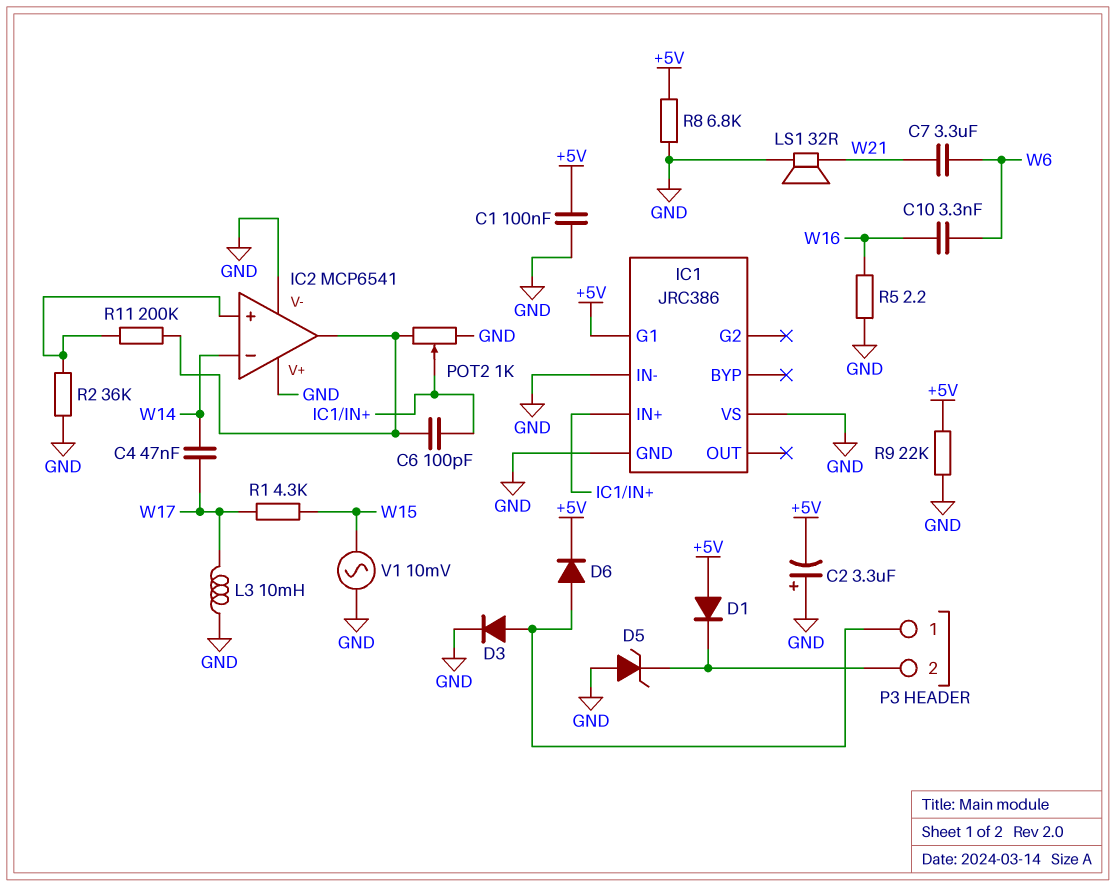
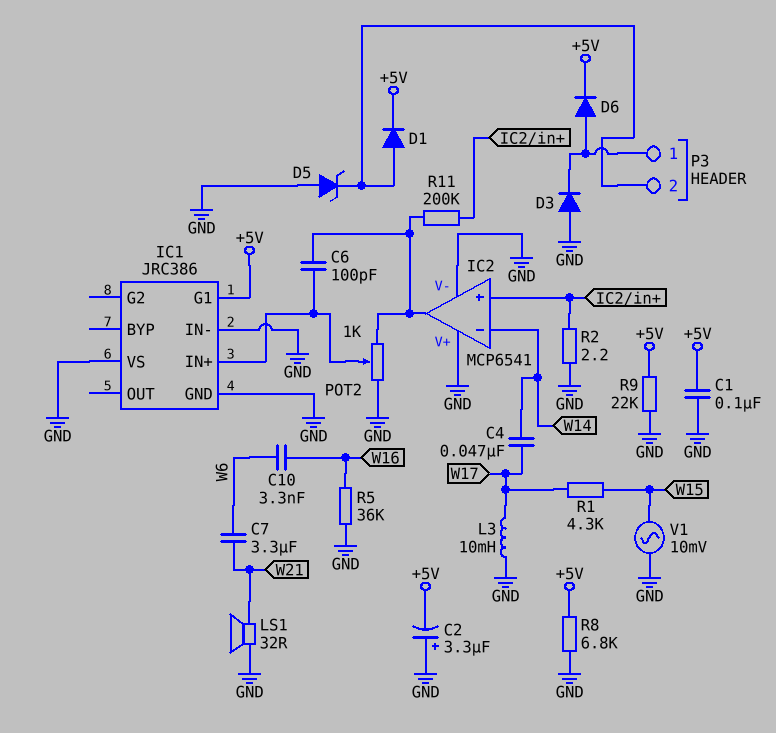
D1: diode (A +5V, K P3/2) -> diode (A P3/2, K +5V)
D3: diode (A P3/1, K GND) -> diode (A GND, K P3/1)
R2: 36k (GND, IC2/in+) -> 2.2 (GND, IC2/in+)
R5: 2.2 (GND, W16) -> 36k (GND, W16)

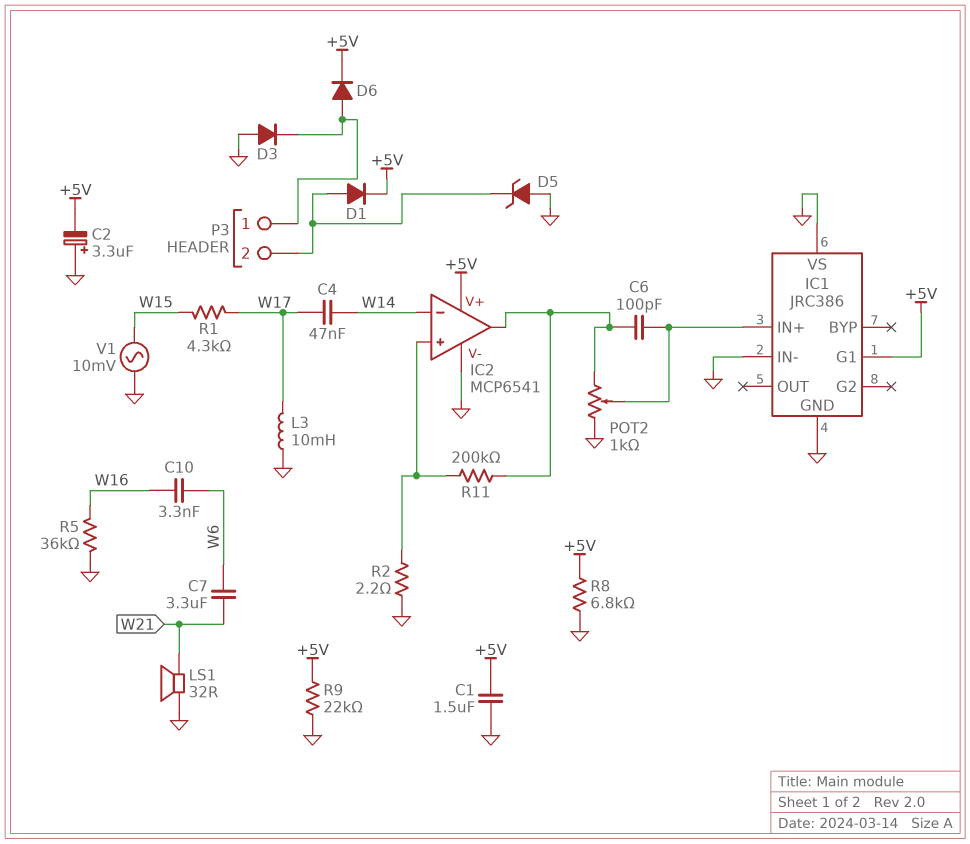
C1: 100nF (+5V, GND) -> 1.5uF (+5V, GND)
IC2 pin V+: GND -> +5V

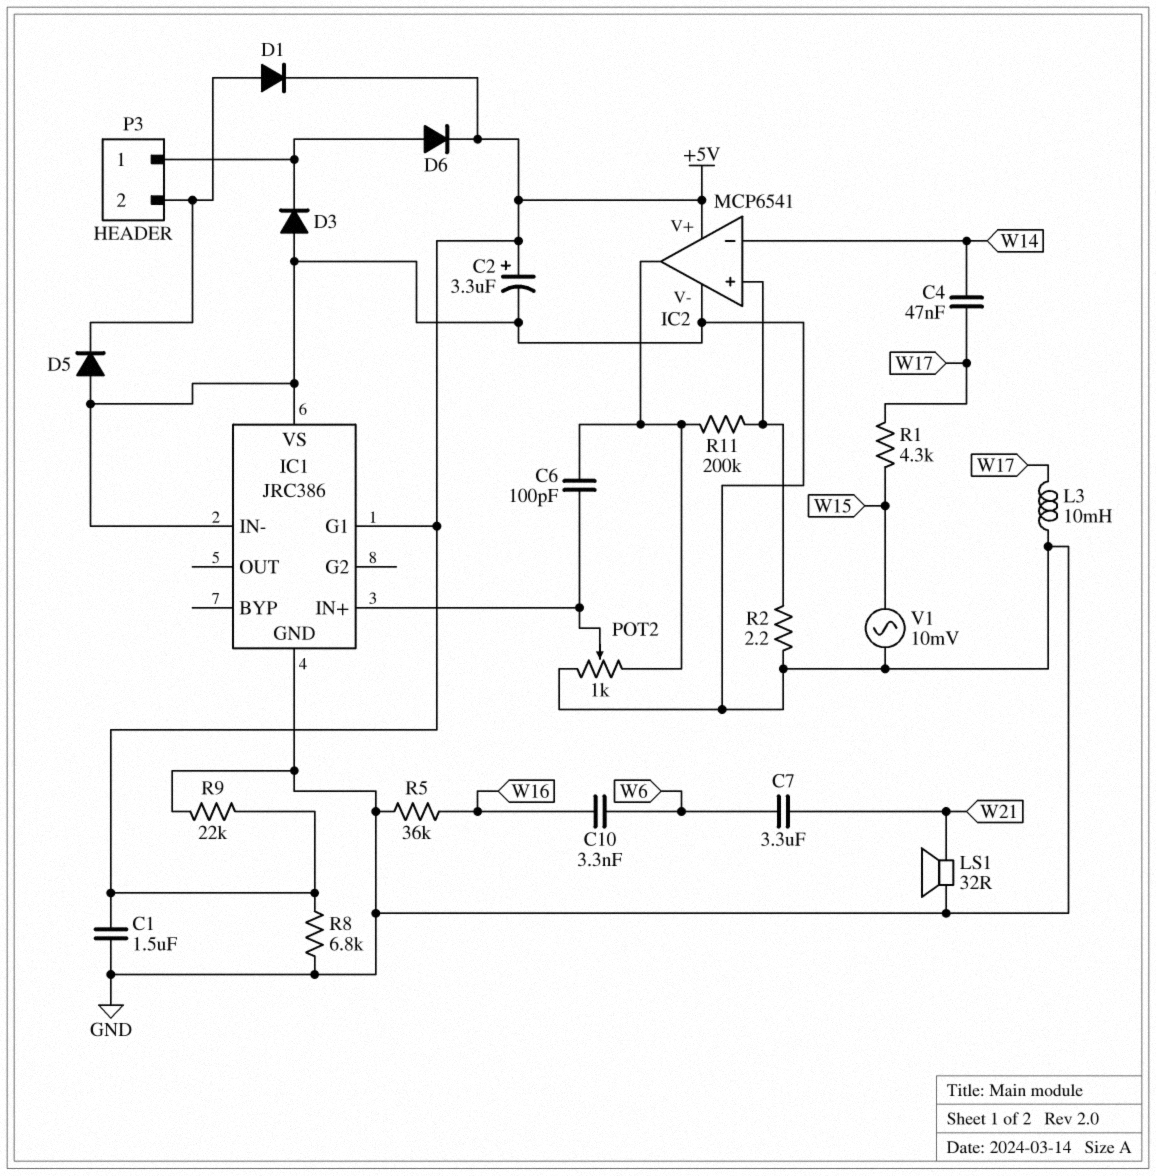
C2: 3.3uF (plus GND, minus +5V) -> 3.3uF (plus +5V, minus GND)
D5: zener (A GND, K P3/2) -> diode (A GND, K P3/2)

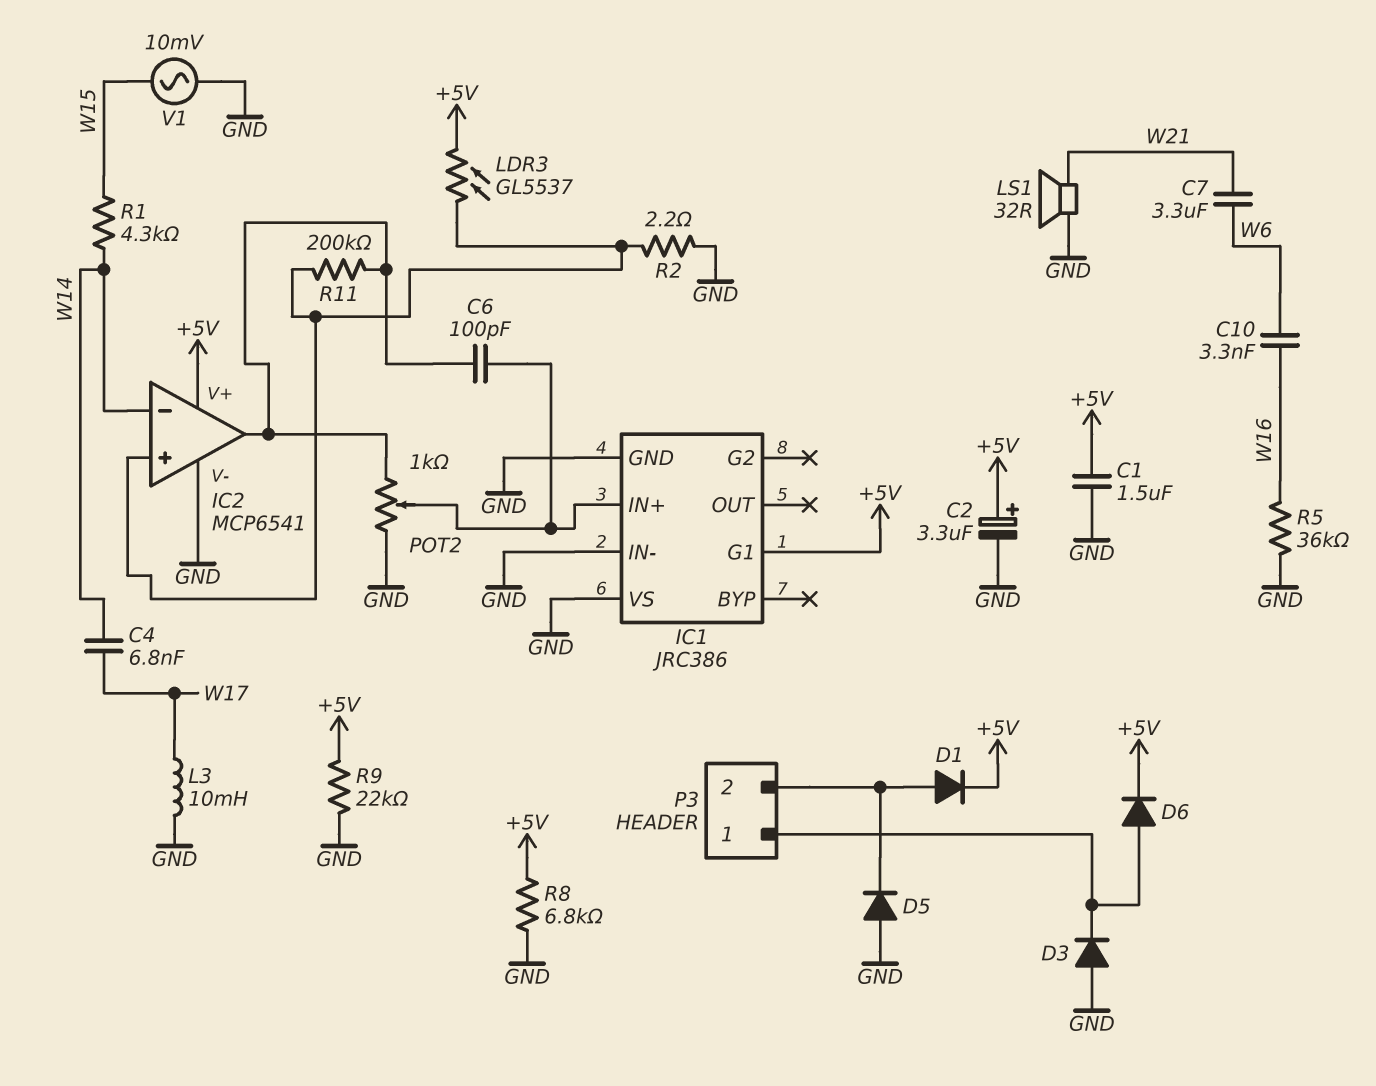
C4: 47nF (W14, W17) -> 6.8nF (W14, W17)
LDR3: none -> GL5537 (+5V, IC2/in+)
R1: 4.3k (W15, W17) -> 4.3k (W14, W15)

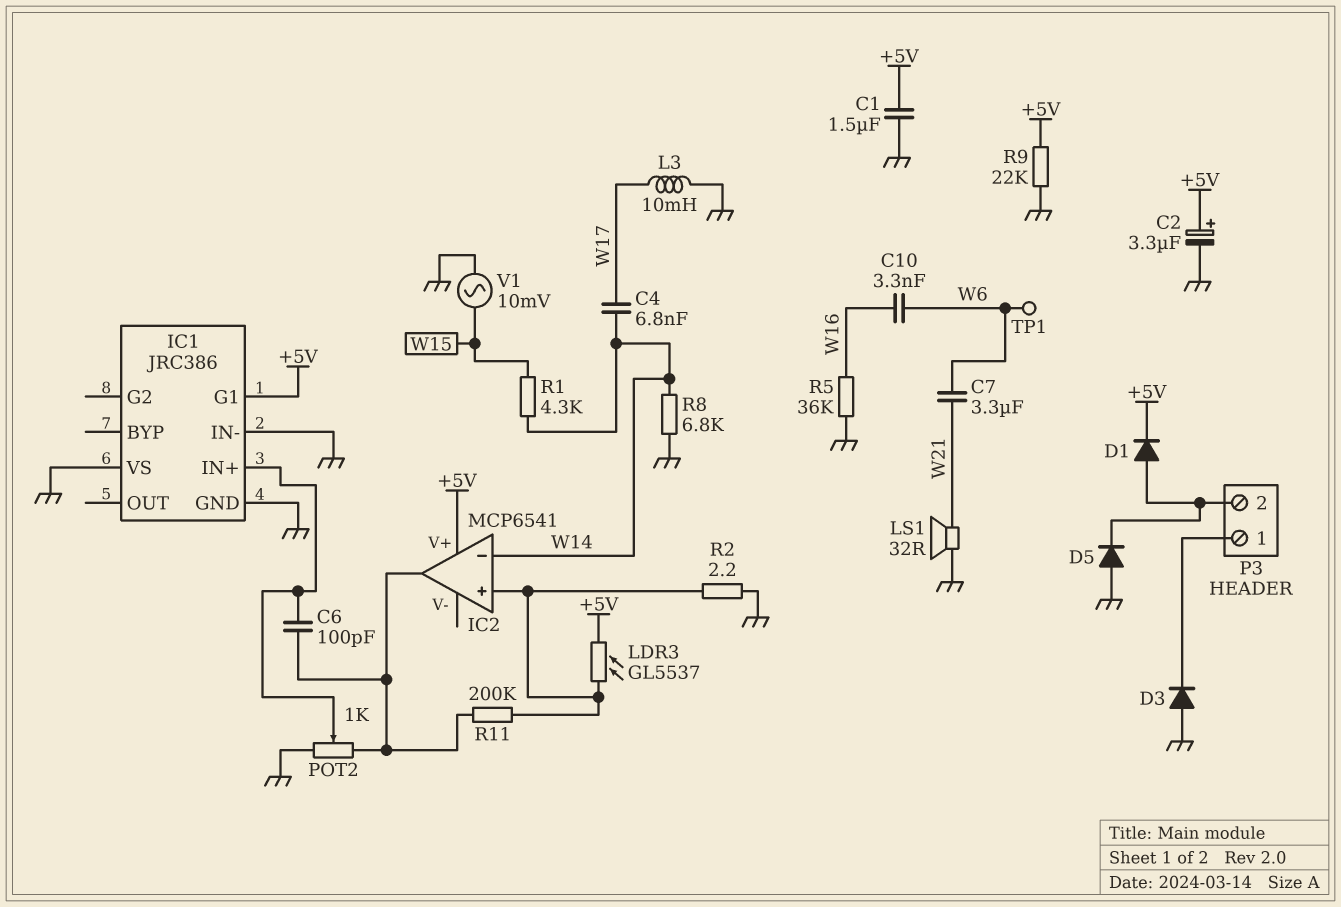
D6: diode (A P3/1, K +5V) -> none
IC2 pin V-: GND -> none
R8: 6.8k (+5V, GND) -> 6.8k (GND, W14)
TP1: none -> test point (W6)

